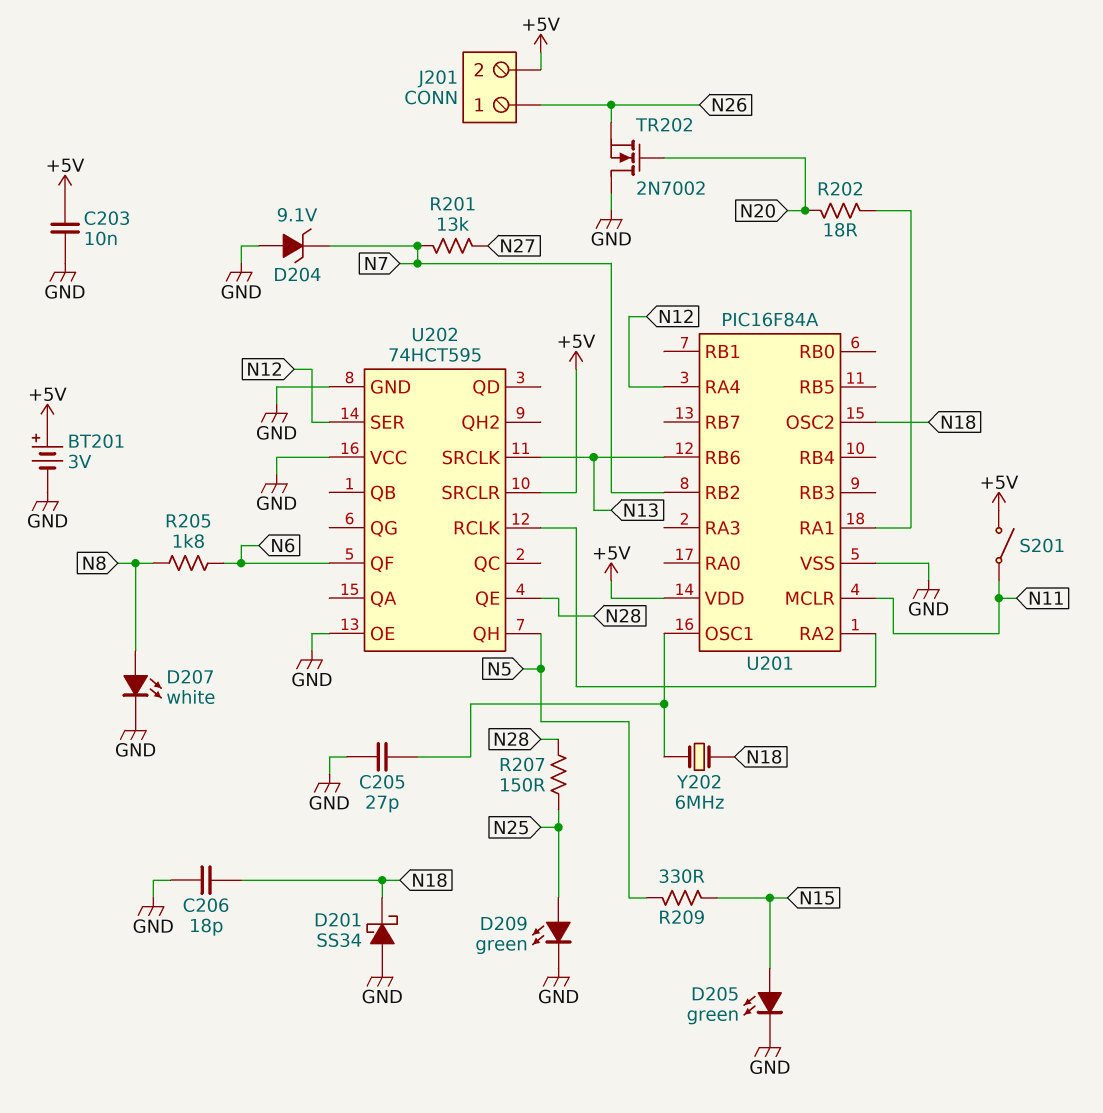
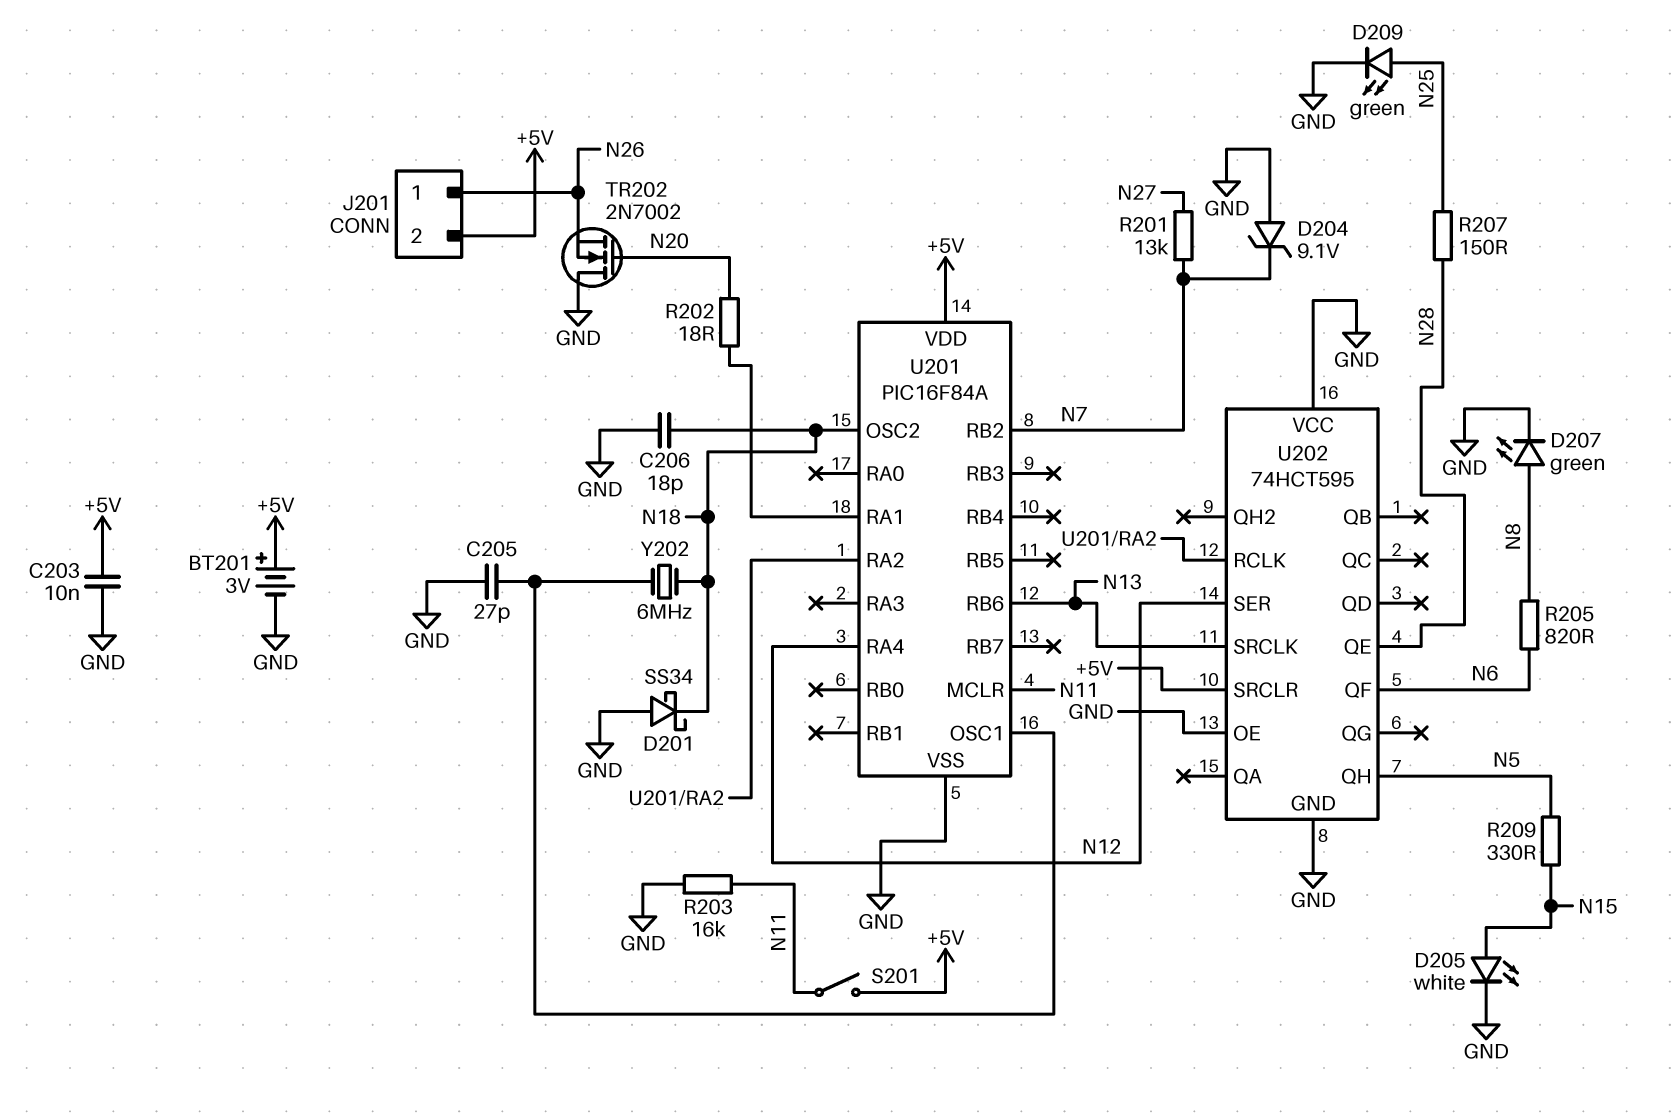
D205: LED green (A N15, K GND) -> LED white (A N15, K GND)
D207: LED white (A N8, K GND) -> LED green (A N8, K GND)
R203: none -> 16k (GND, N11)
R205: 1.8k (N6, N8) -> 820 (N6, N8)

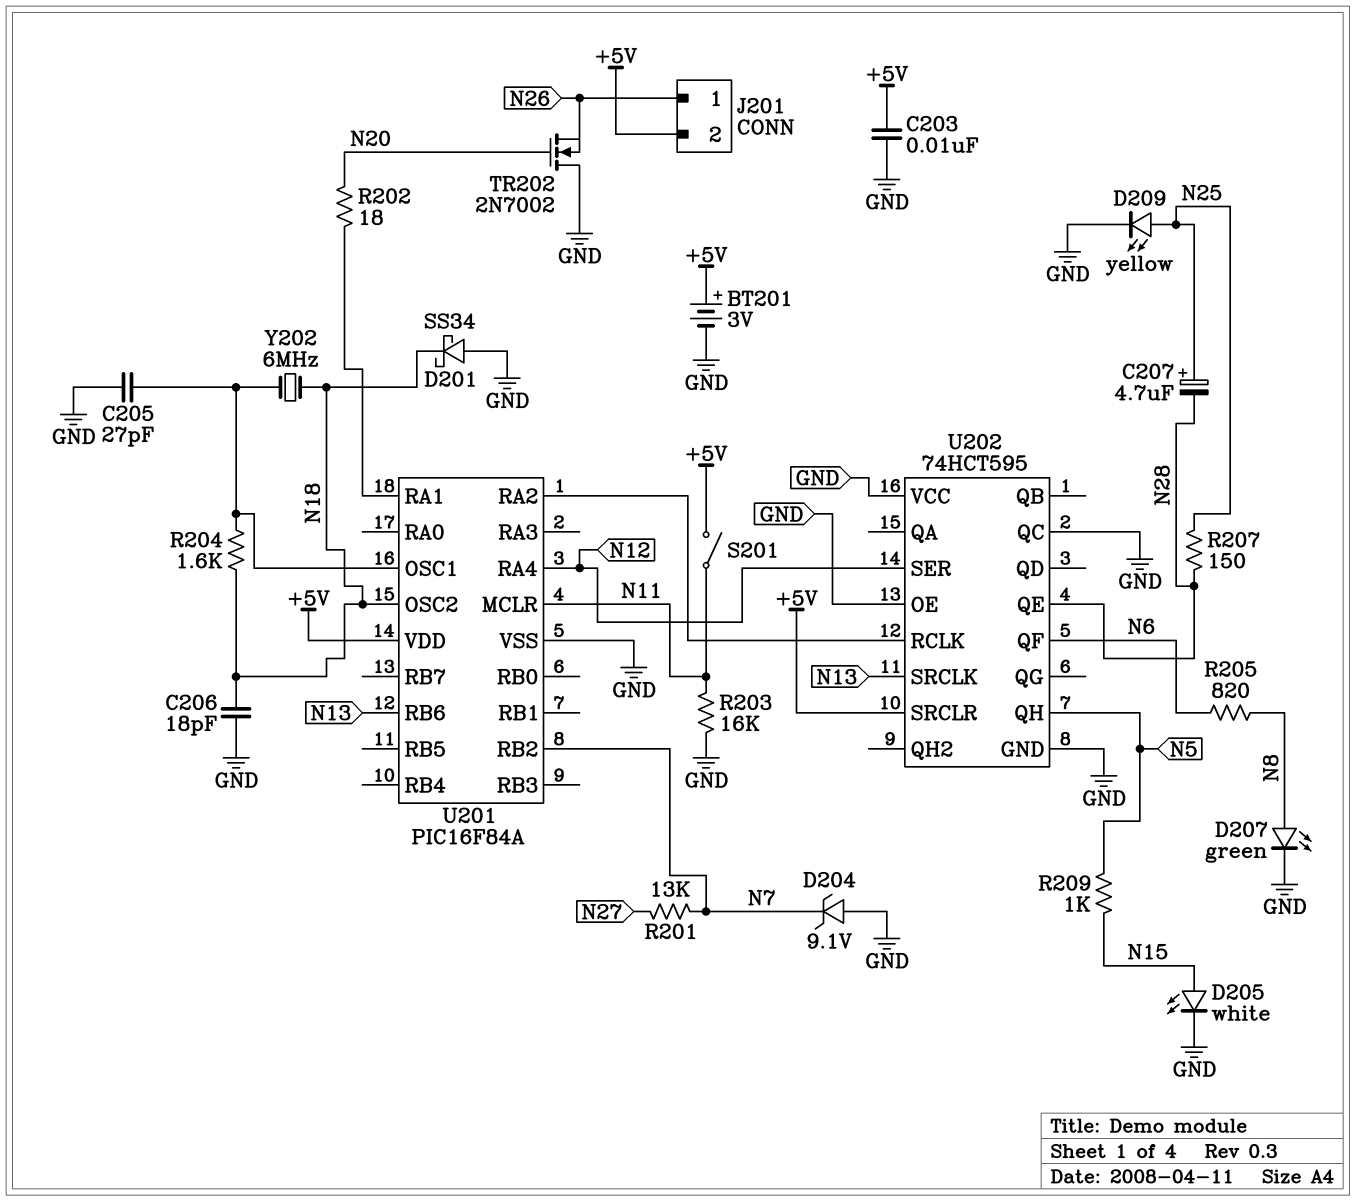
C207: none -> 4.7uF (plus N25, minus N28)
D209: LED green (A N25, K GND) -> LED yellow (A N25, K GND)
R204: none -> 1.6k (N18, U201/OSC1)
R209: 330 (N5, N15) -> 1k (N5, N15)
U202 pin QC: none -> GND

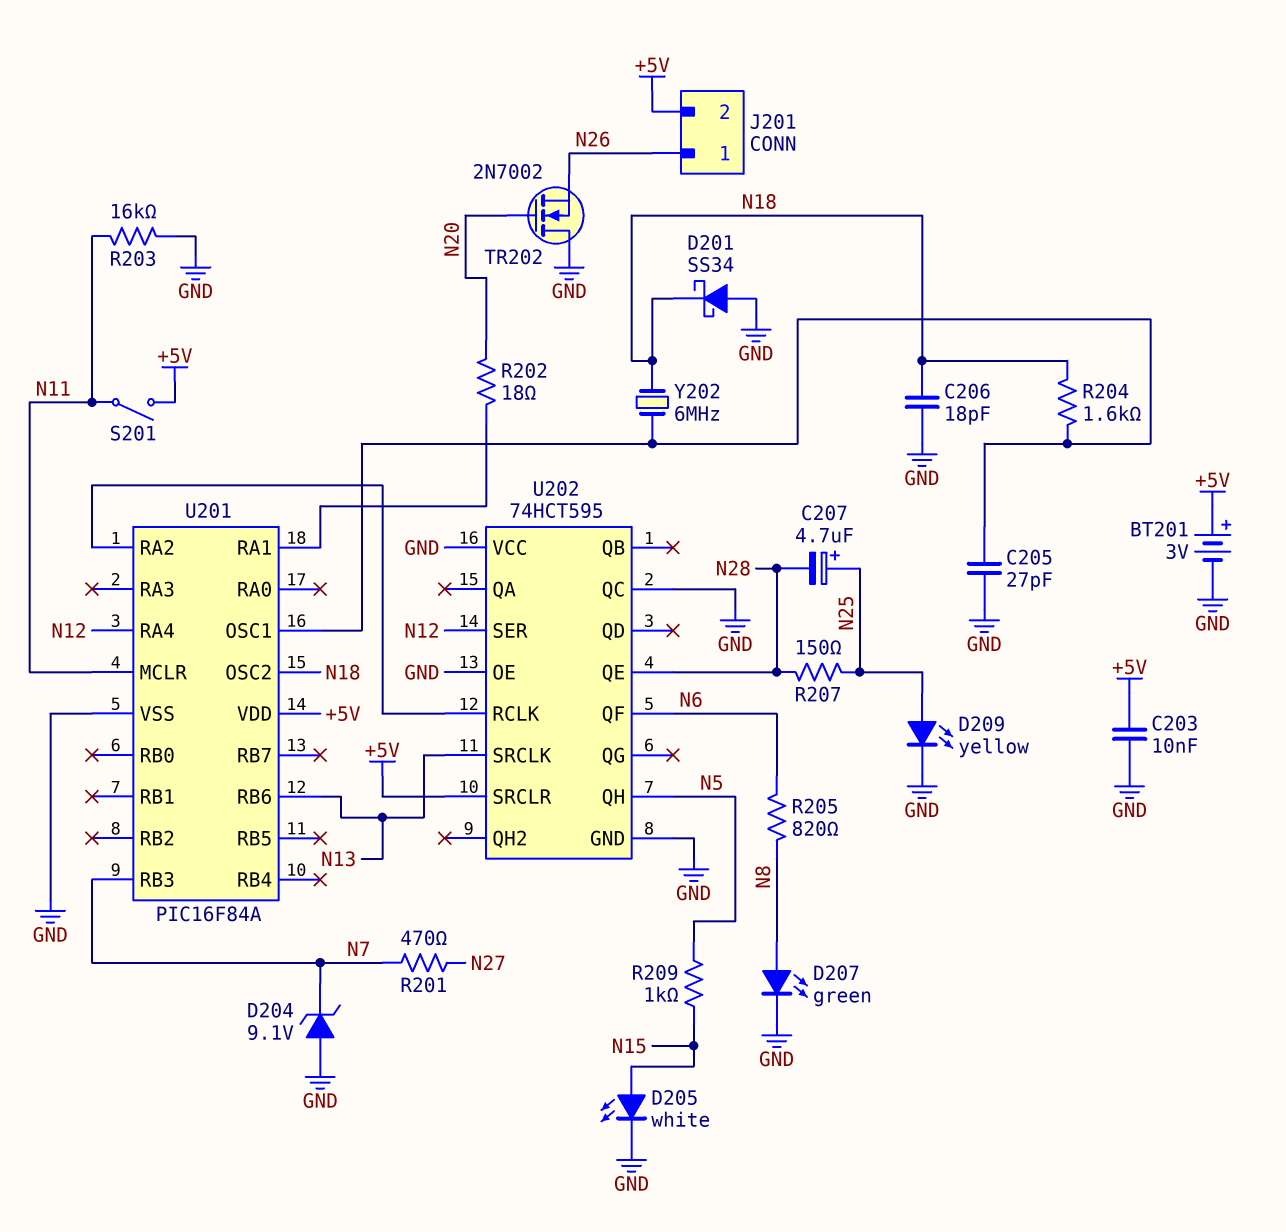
R201: 13k (N7, N27) -> 470 (N7, N27)
U201 pin RB2: N7 -> none
U201 pin RB3: none -> N7

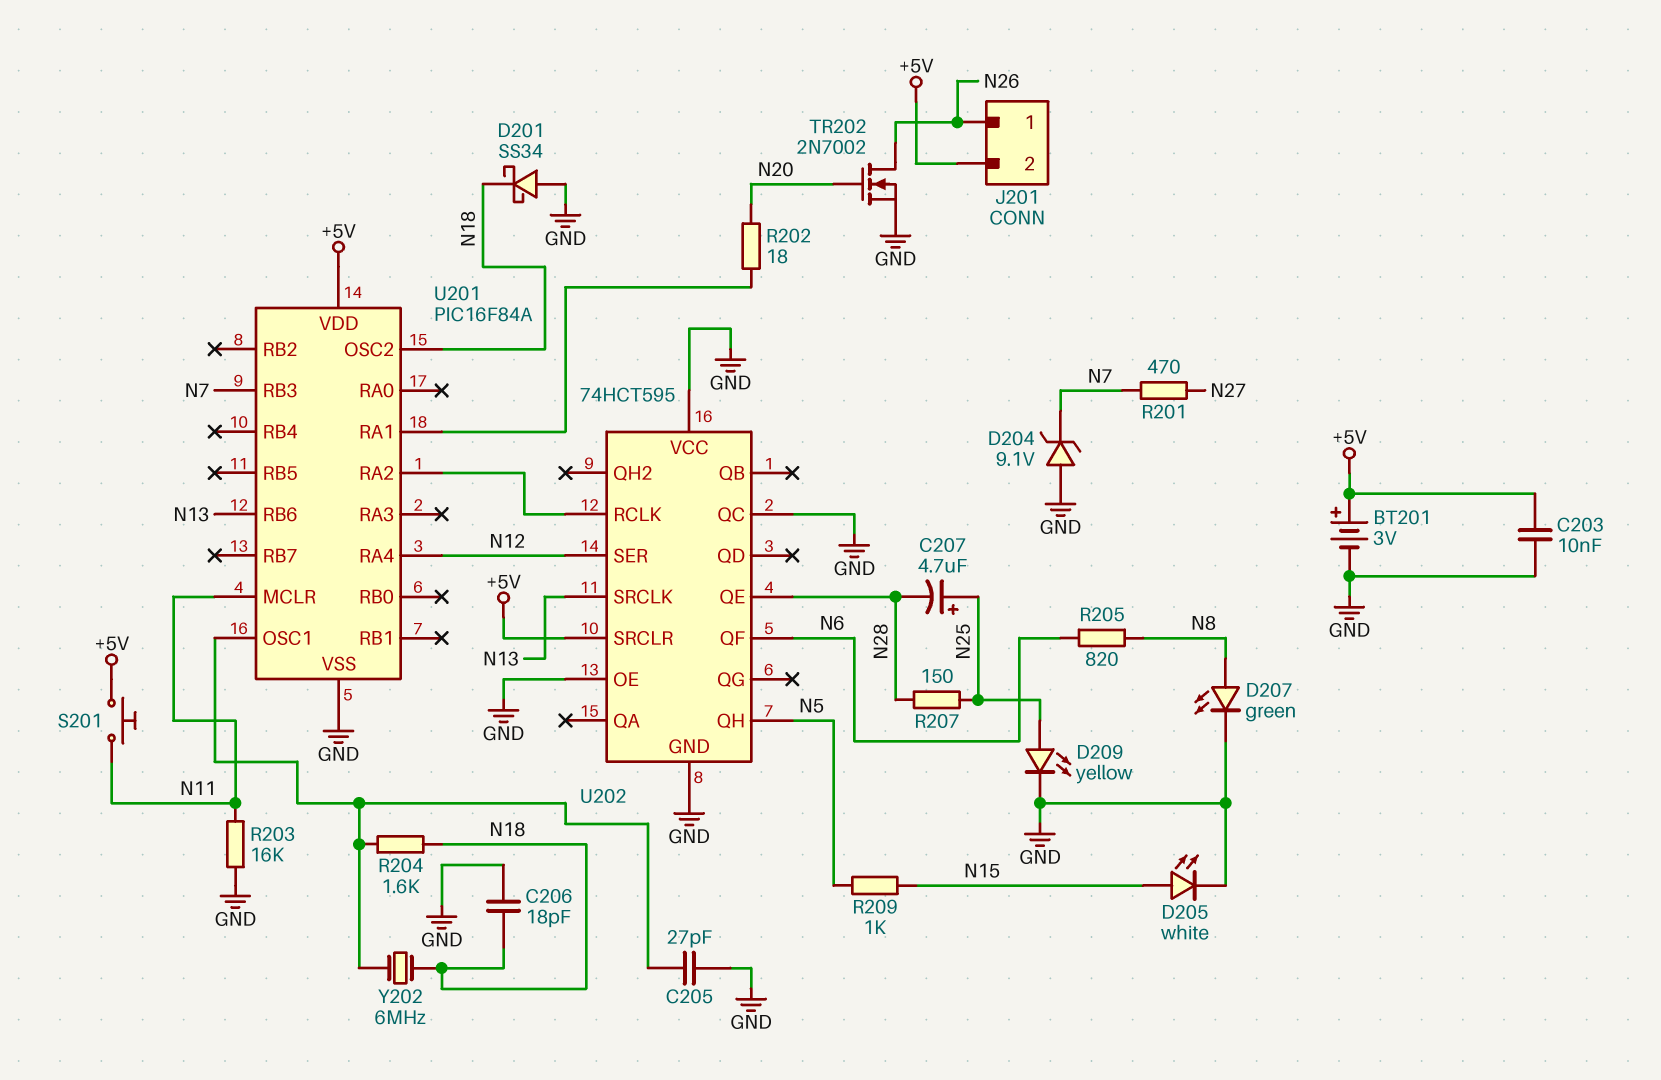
S201: switch (+5V, N11) -> button (+5V, N11)
TR202: NMOS 2N7002 (G N20, D GND, S N26) -> NMOS 2N7002 (G N20, D N26, S GND)

